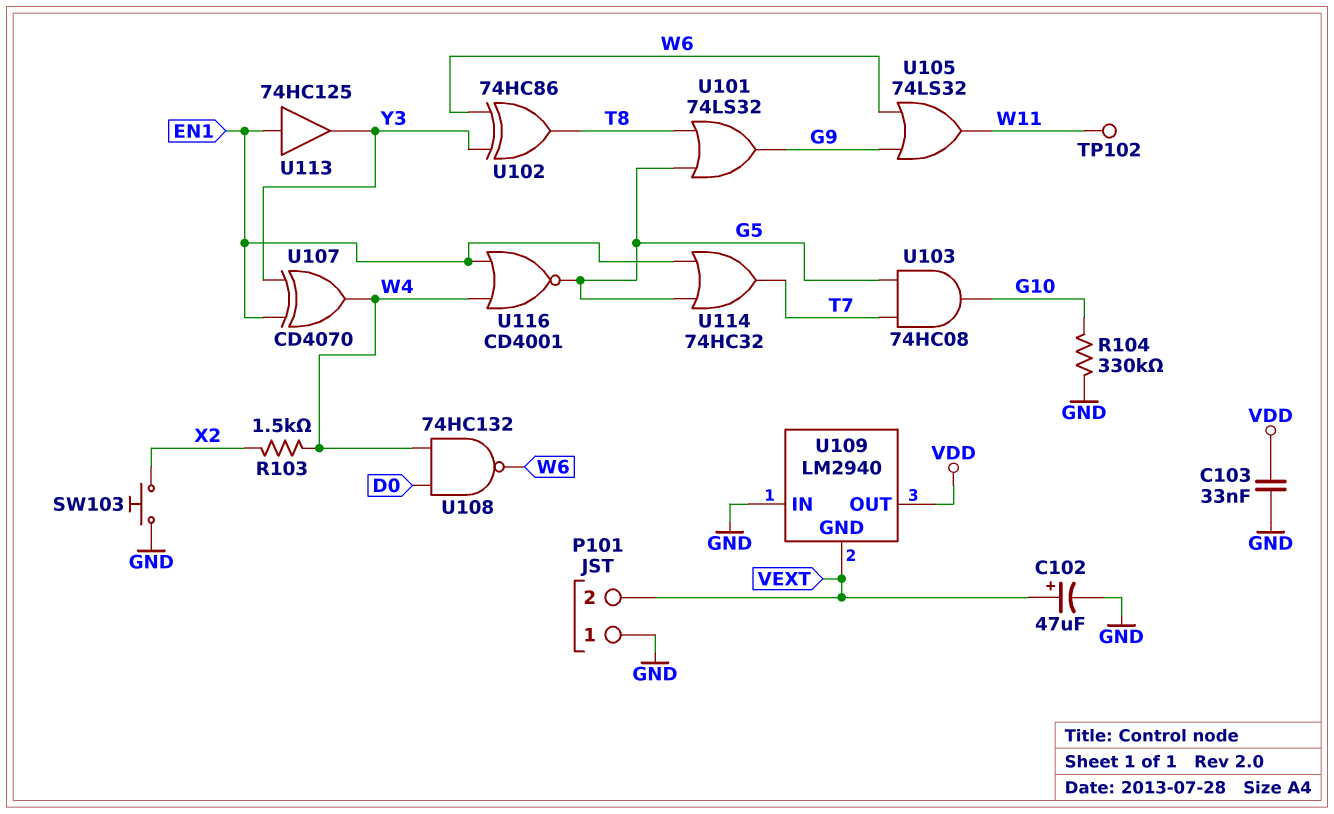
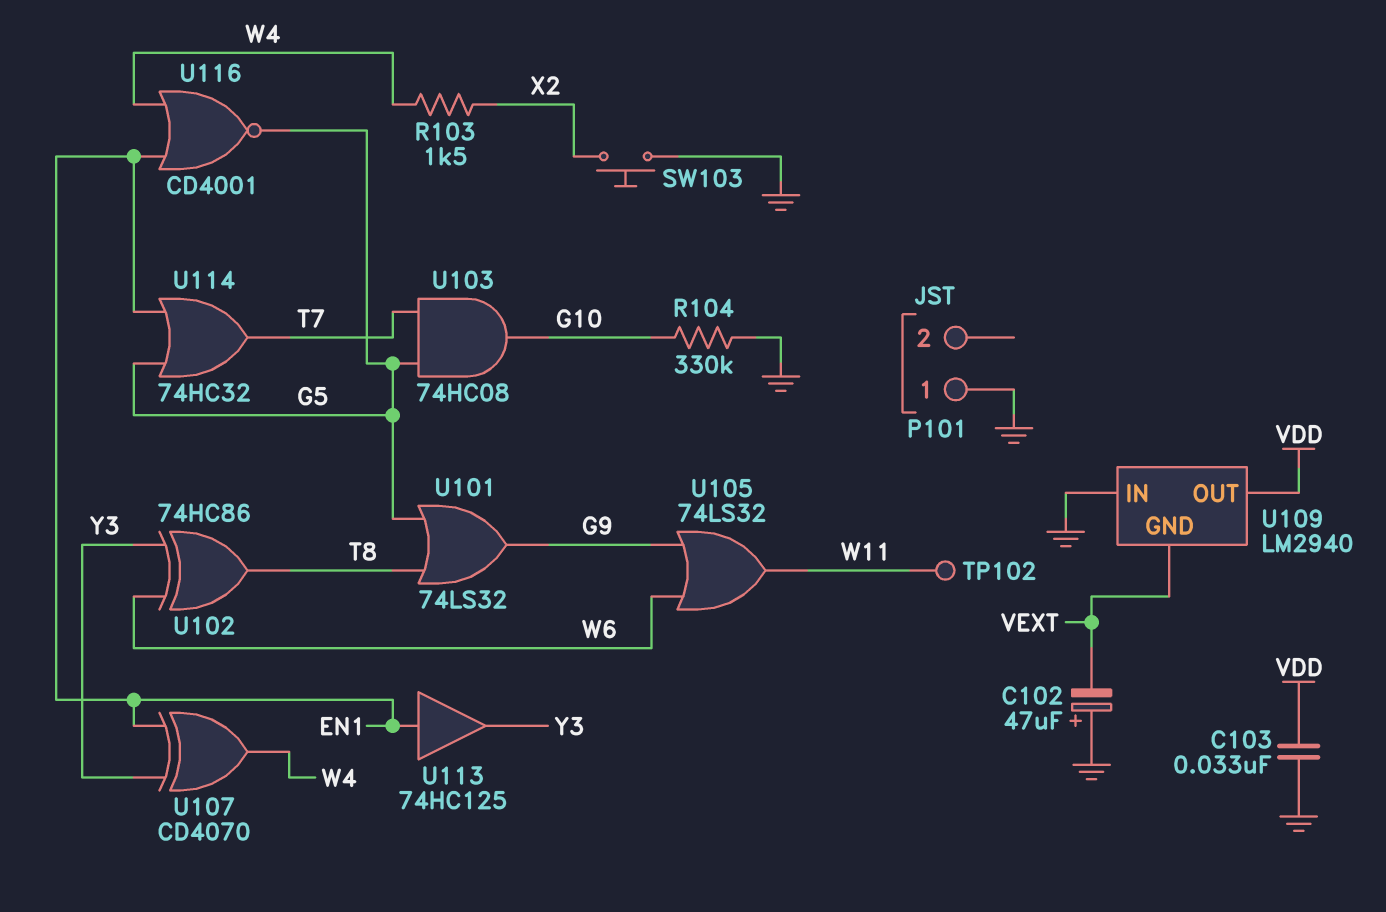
C102: 47uF (plus VEXT, minus GND) -> 47uF (plus GND, minus VEXT)
P101 pin 2: VEXT -> none
U108: NAND 74HC132 (in D0, in W4, out W6) -> none

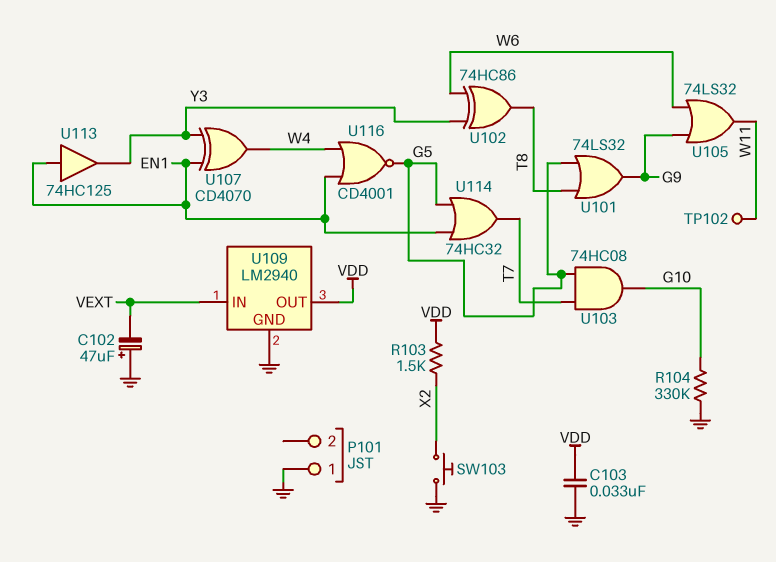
R103: 1.5k (W4, X2) -> 1.5k (VDD, X2)
U109 pin GND: VEXT -> GND
U109 pin IN: GND -> VEXT

